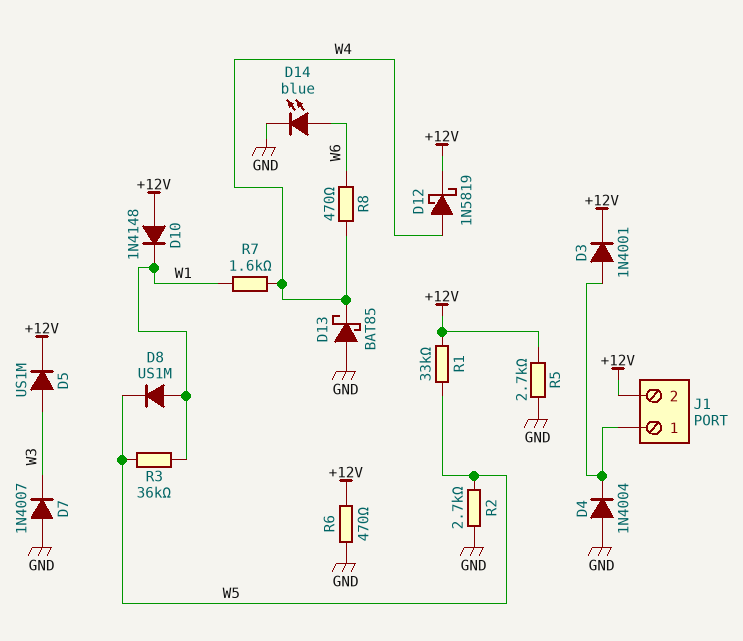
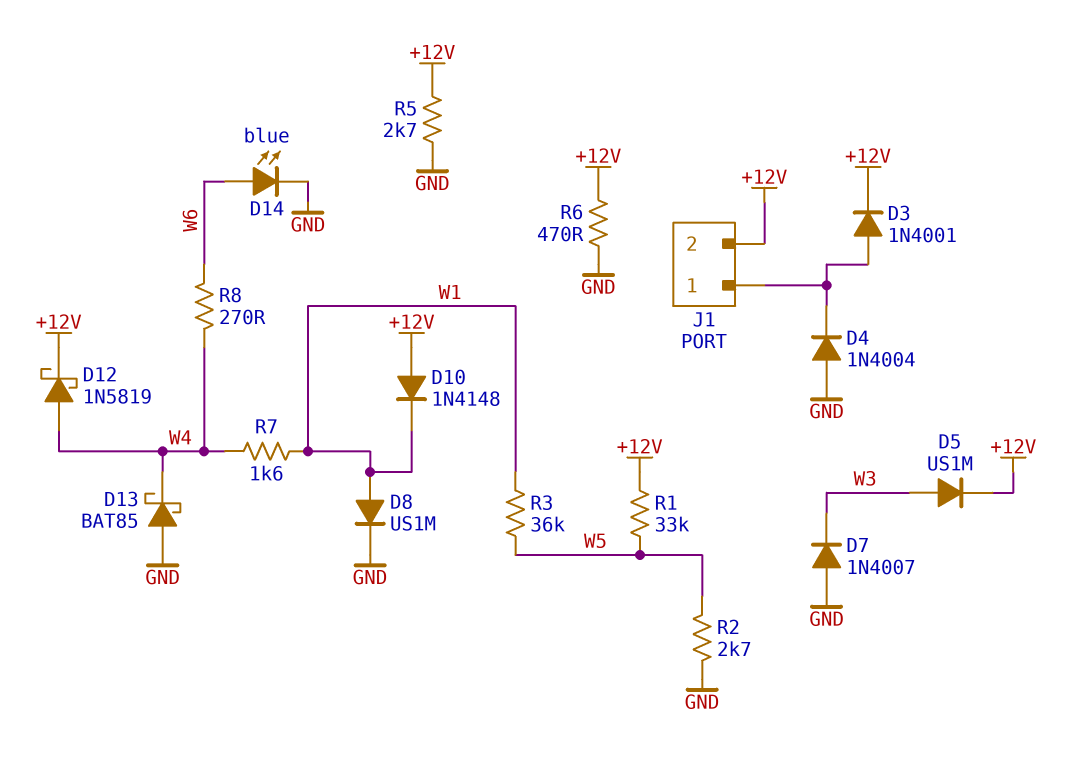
D8: diode US1M (A W1, K W5) -> diode US1M (A W1, K GND)
R8: 470 (W4, W6) -> 270 (W4, W6)

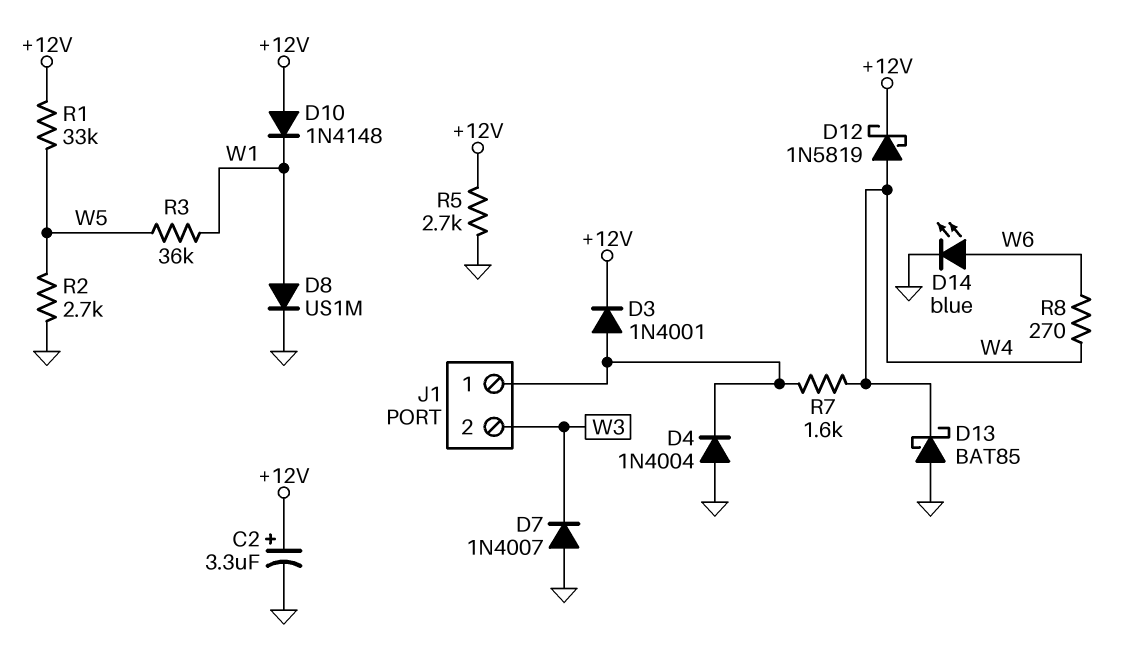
C2: none -> 3.3uF (plus +12V, minus GND)
D5: diode US1M (A W3, K +12V) -> none
J1 pin 2: +12V -> W3
R6: 470 (+12V, GND) -> none
R7: 1.6k (W1, W4) -> 1.6k (J1/1, W4)

